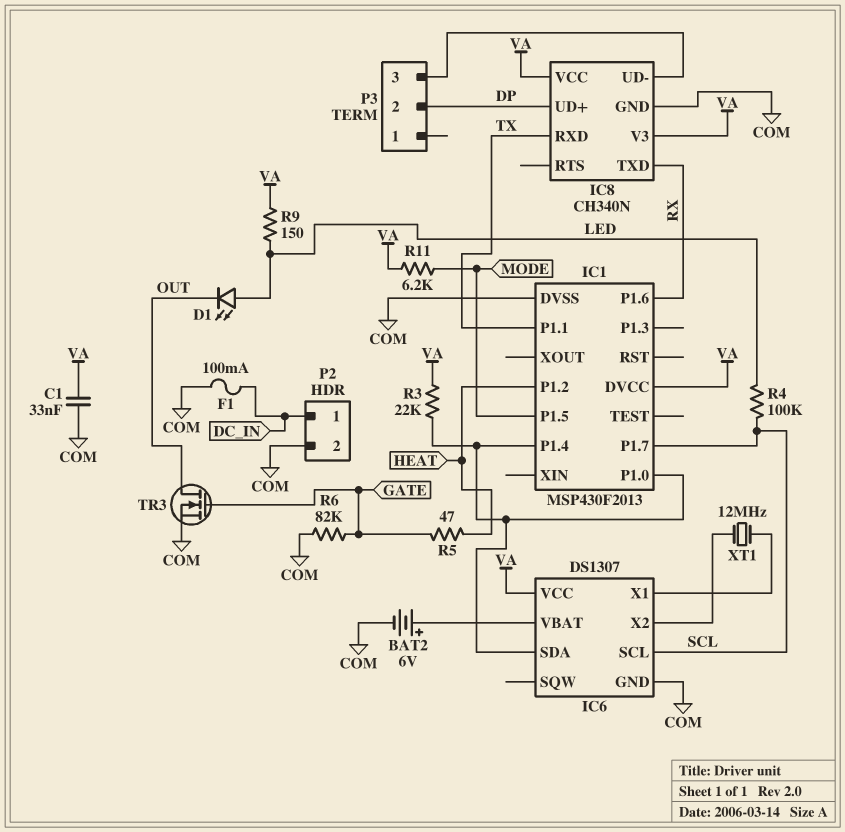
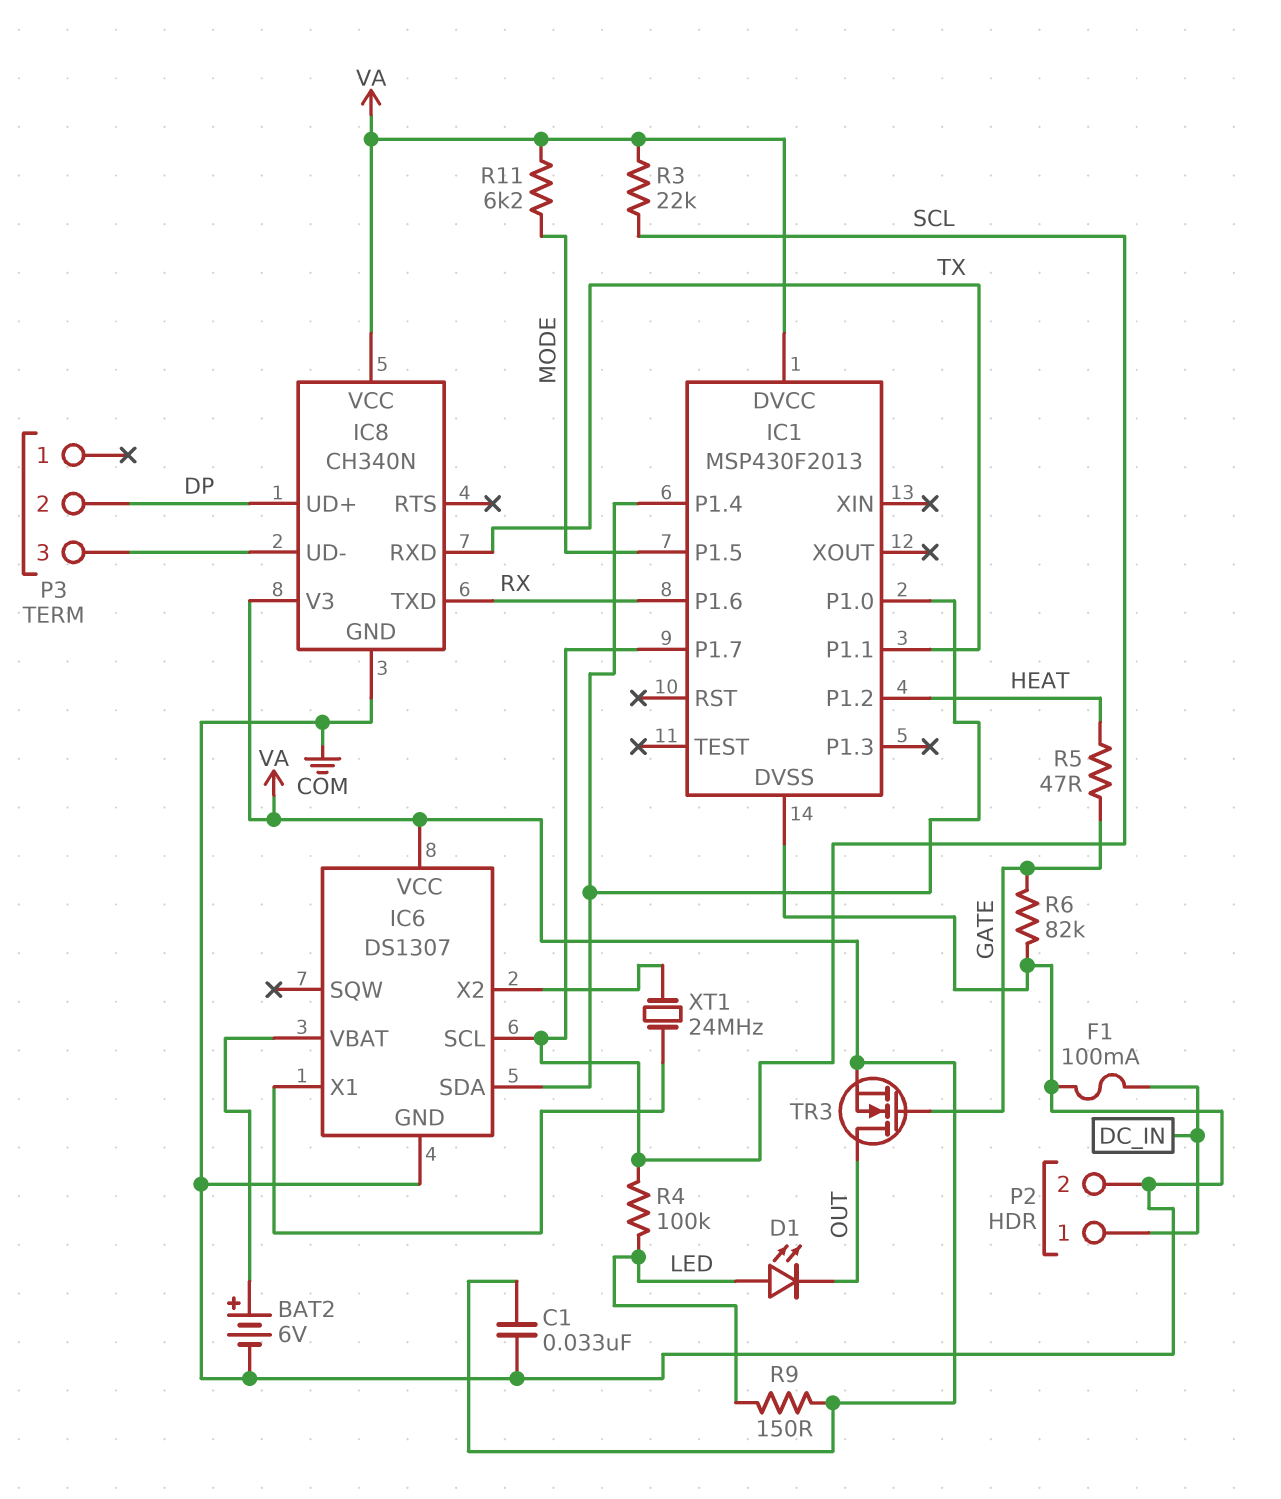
R3: 22k (IC1/P1.0, VA) -> 22k (SCL, VA)
TR3: NMOS (G GATE, D OUT, S COM) -> NMOS (G GATE, D OUT, S VA)
XT1: 12MHz (IC6/X1, IC6/X2) -> 24MHz (IC6/X1, IC6/X2)

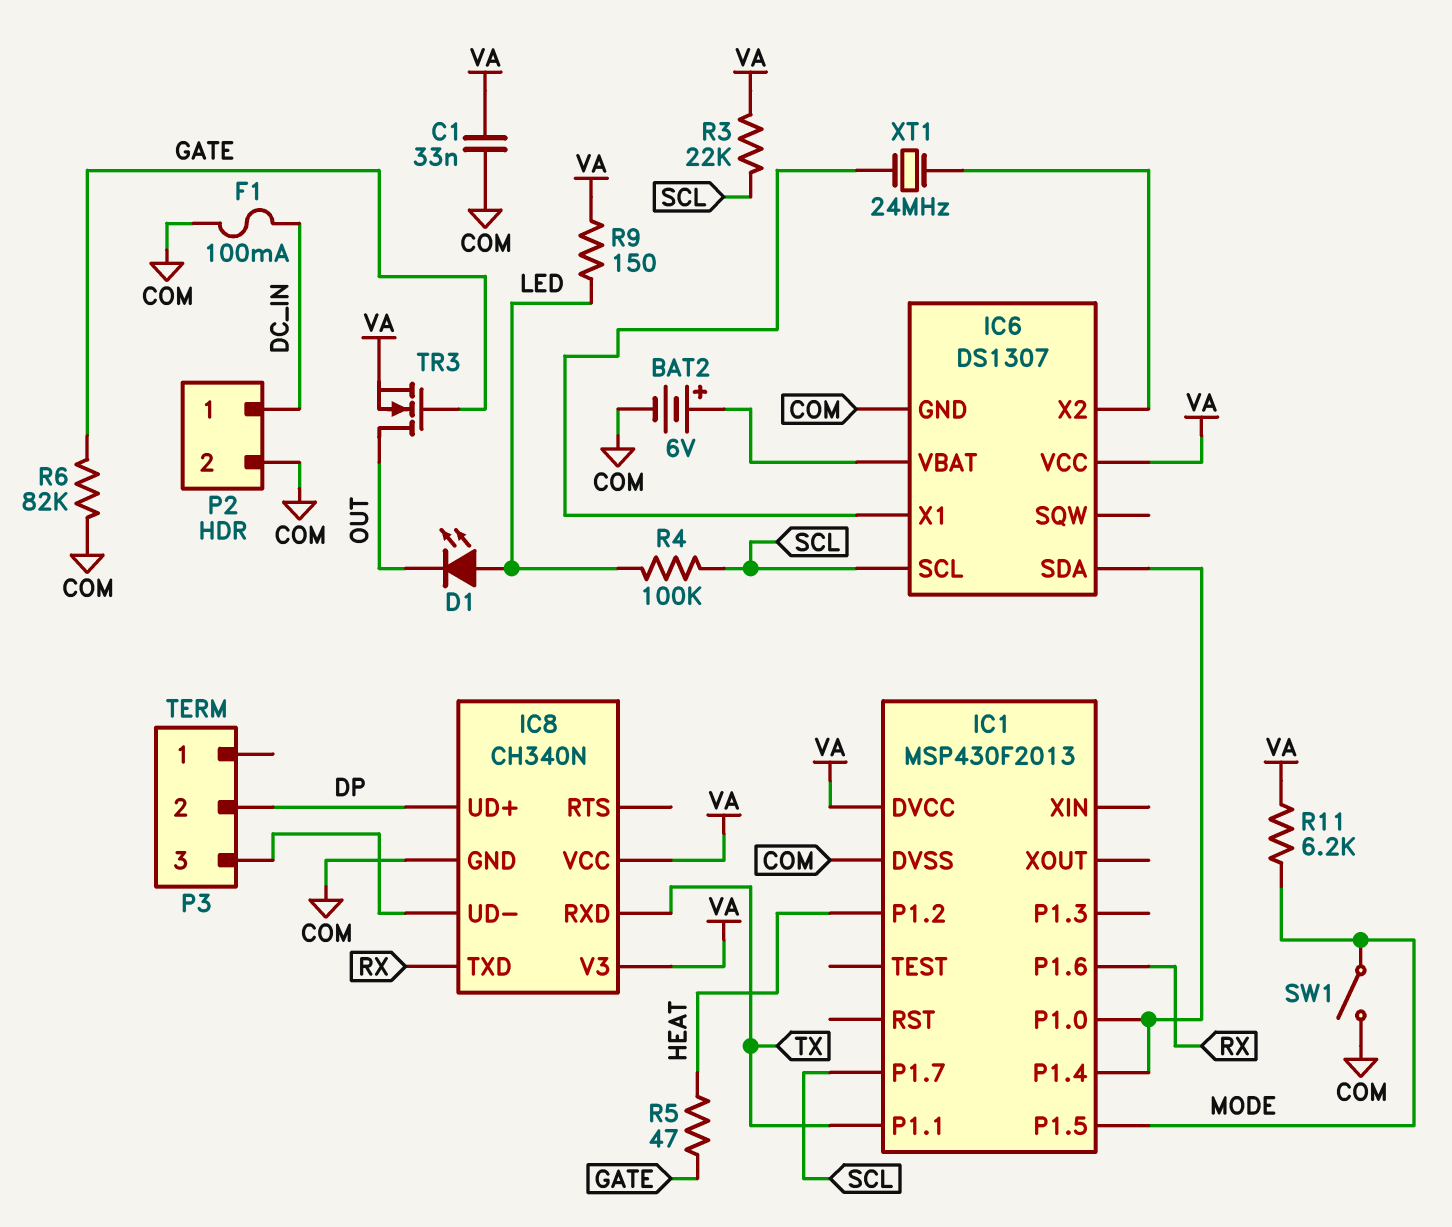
SW1: none -> switch (COM, MODE)

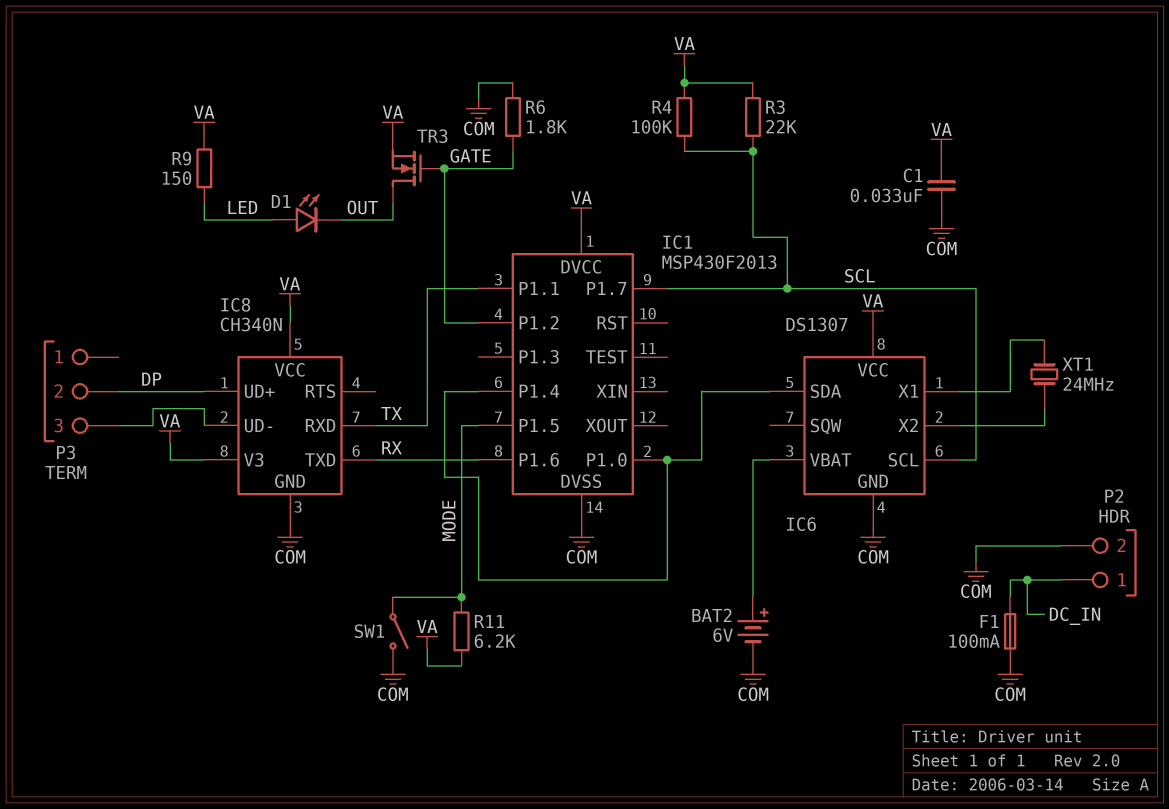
IC1 pin P1.2: HEAT -> GATE
R4: 100k (LED, SCL) -> 100k (SCL, VA)
R5: 47 (GATE, HEAT) -> none
R6: 82k (COM, GATE) -> 1.8k (COM, GATE)

